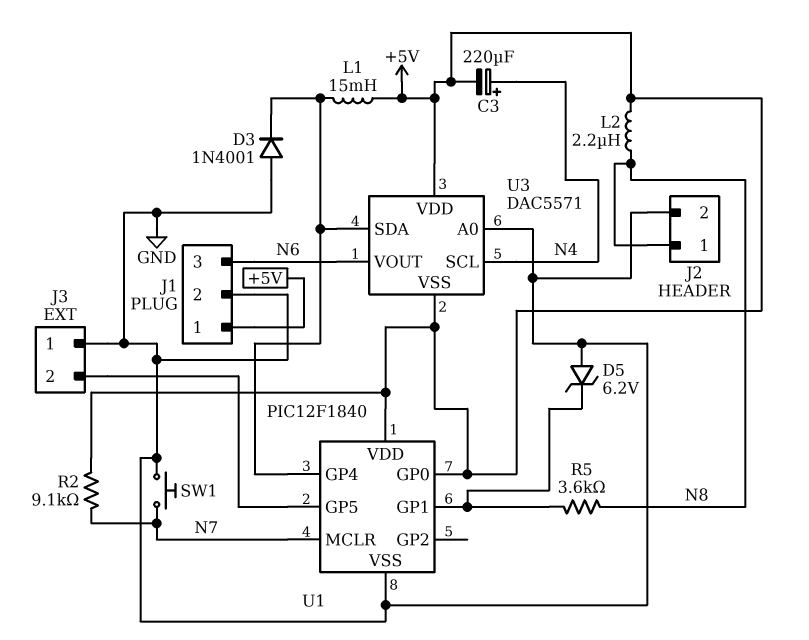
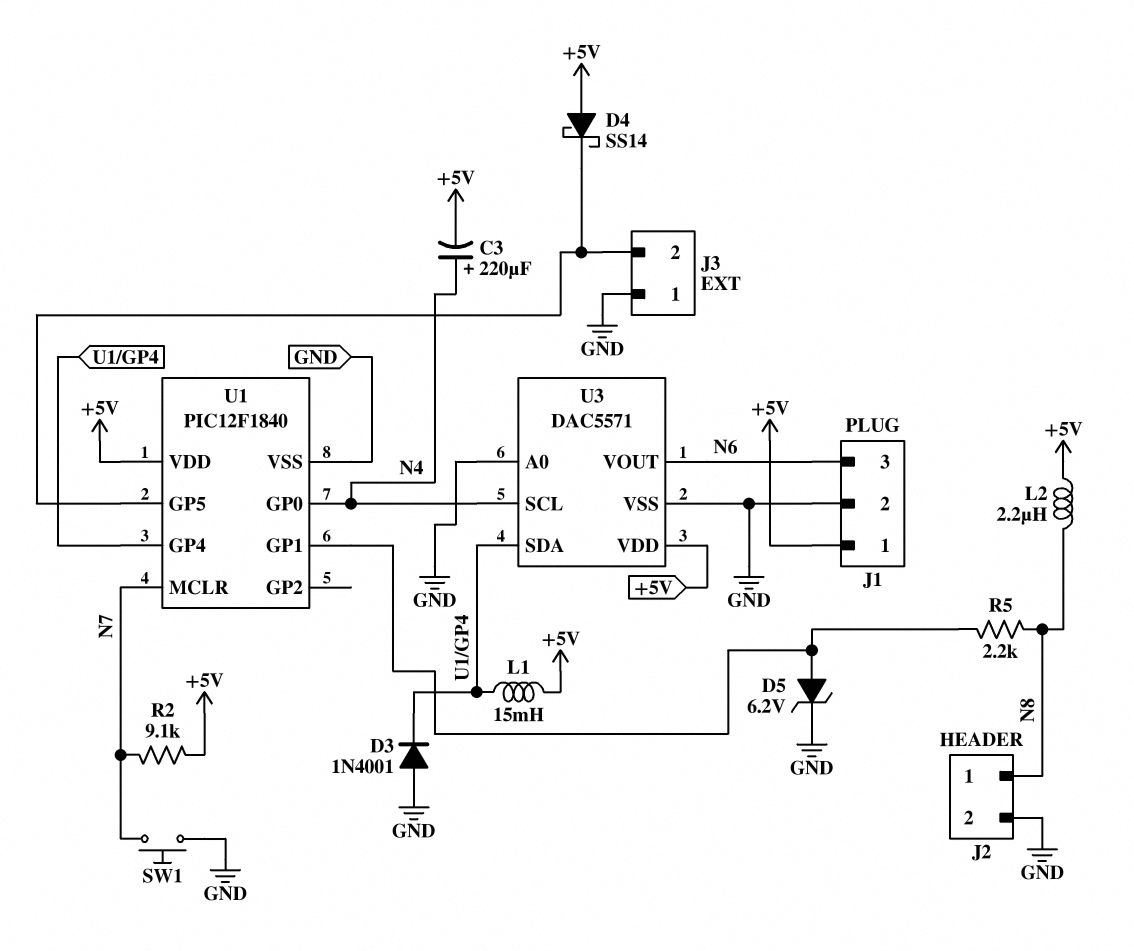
D4: none -> schottky SS14 (A +5V, K J3/2)
D5: zener 6.2V (A GND, K U1/GP1) -> zener 6.2V (A U1/GP1, K GND)
R5: 3.6k (N8, U1/GP1) -> 2.2k (N8, U1/GP1)
U1 pin GP0: +5V -> N4
U3 pin VSS: +5V -> GND

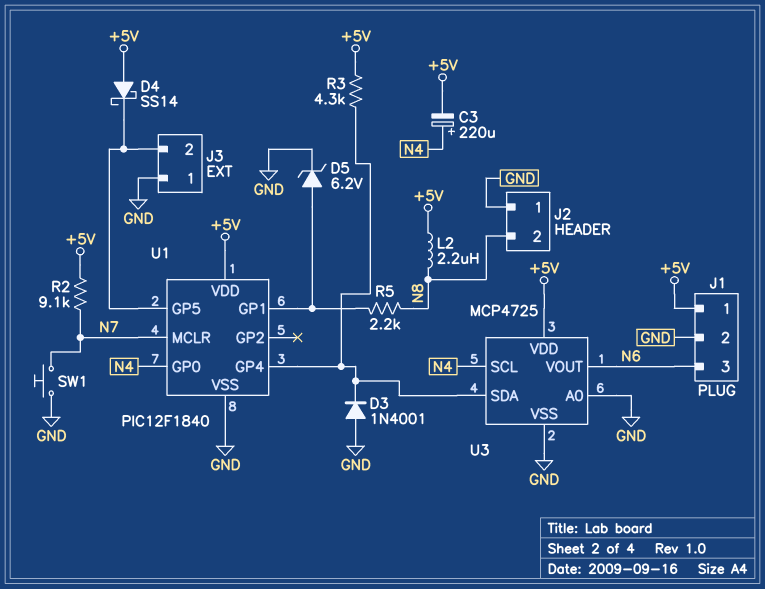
J2 pin 1: N8 -> GND
J2 pin 2: GND -> N8
L1: 15mH (+5V, U1/GP4) -> none
R3: none -> 4.3k (+5V, U1/GP4)
U3: DAC5571 -> MCP4725

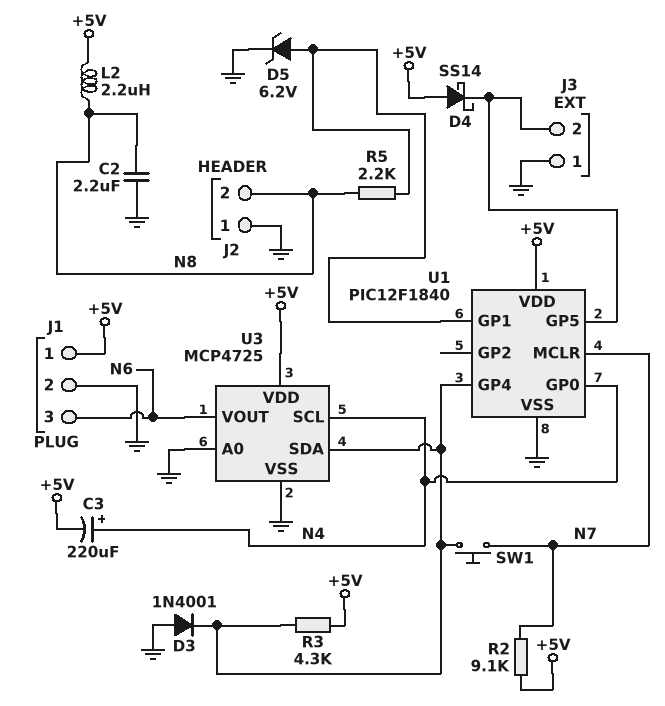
C2: none -> 2.2uF (GND, N8)
SW1: button (GND, N7) -> button (N7, U1/GP4)

